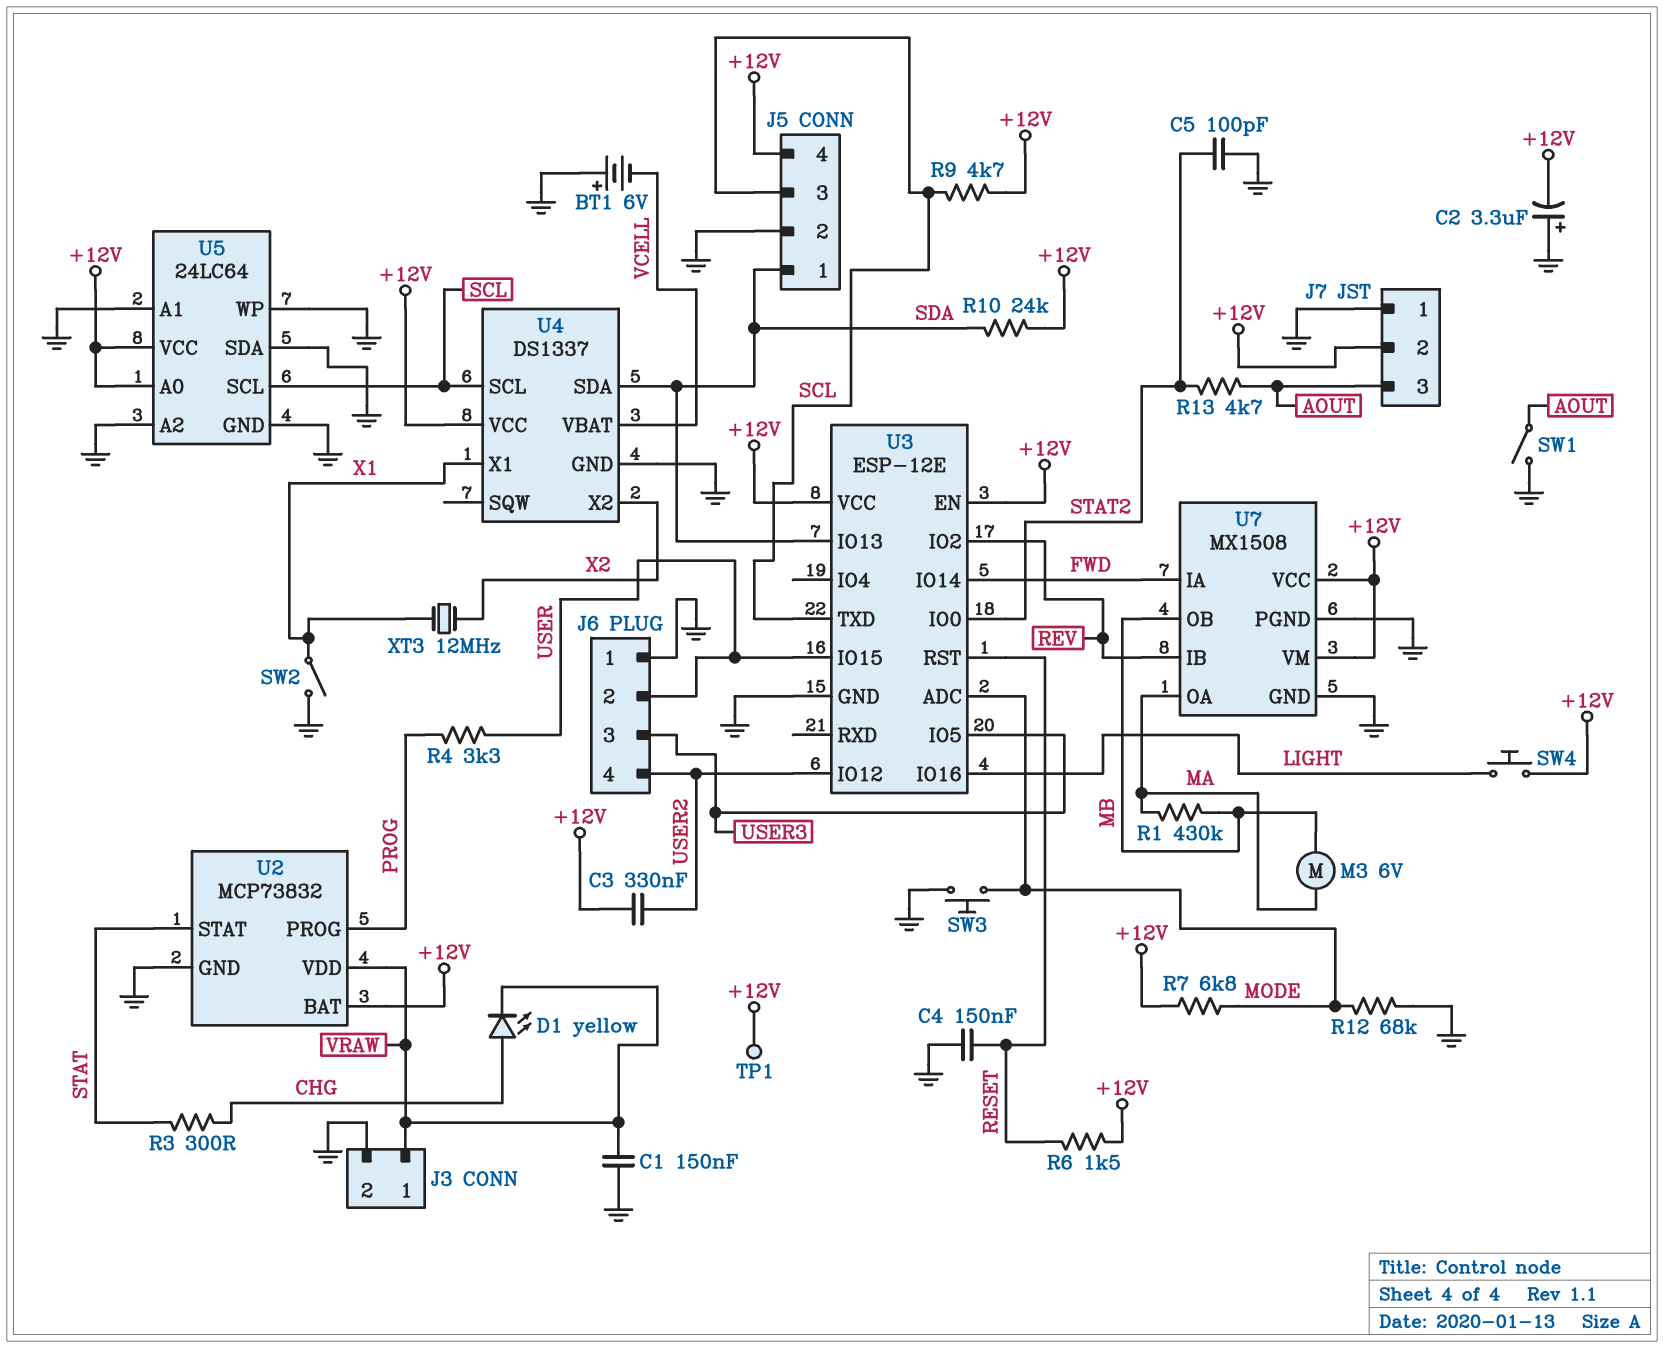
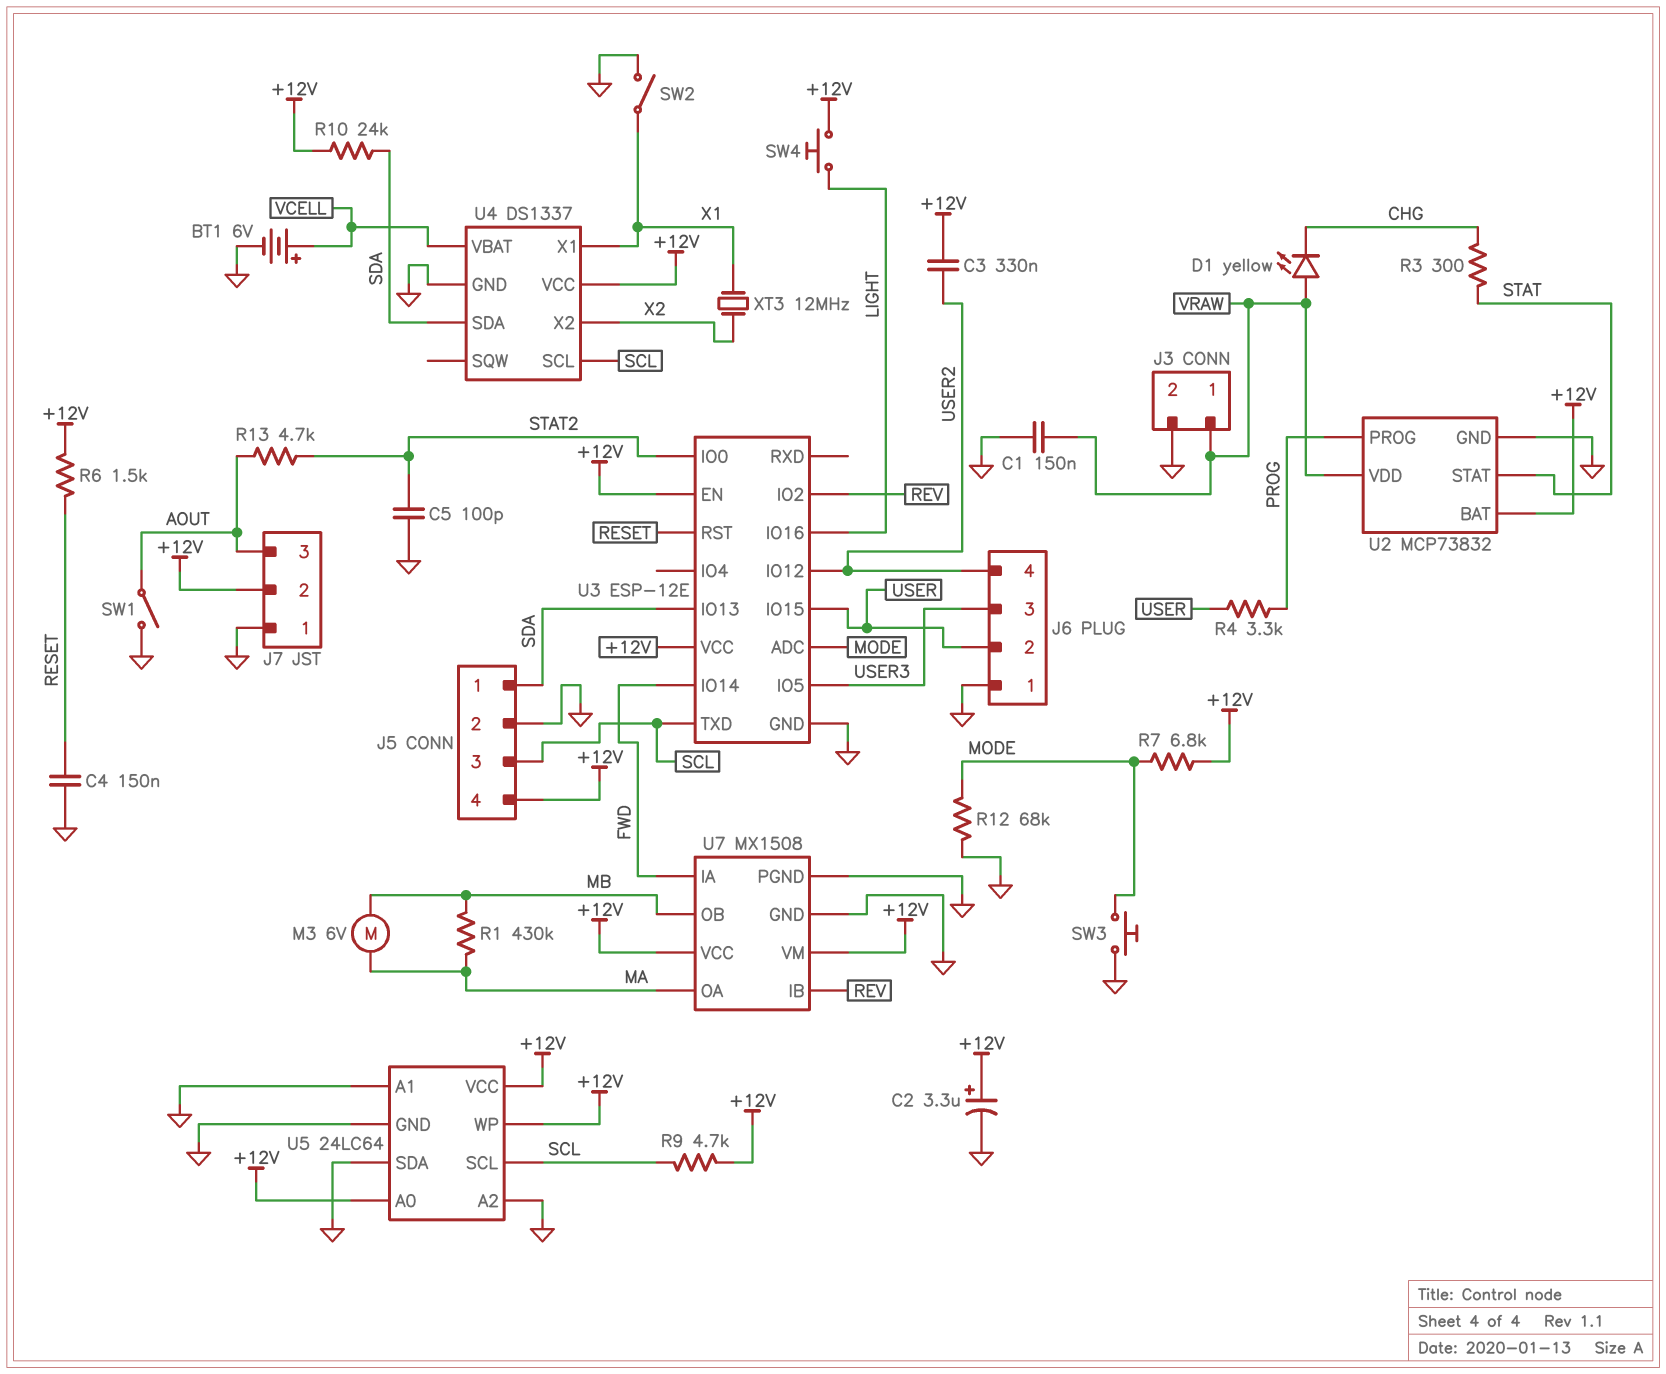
BT1: 6V (plus GND, minus VCELL) -> 6V (plus VCELL, minus GND)
C2: 3.3uF (plus GND, minus +12V) -> 3.3uF (plus +12V, minus GND)
D1: LED yellow (A CHG, K VRAW) -> LED yellow (A VRAW, K CHG)
TP1: test point (+12V) -> none
U5 pin WP: GND -> +12V

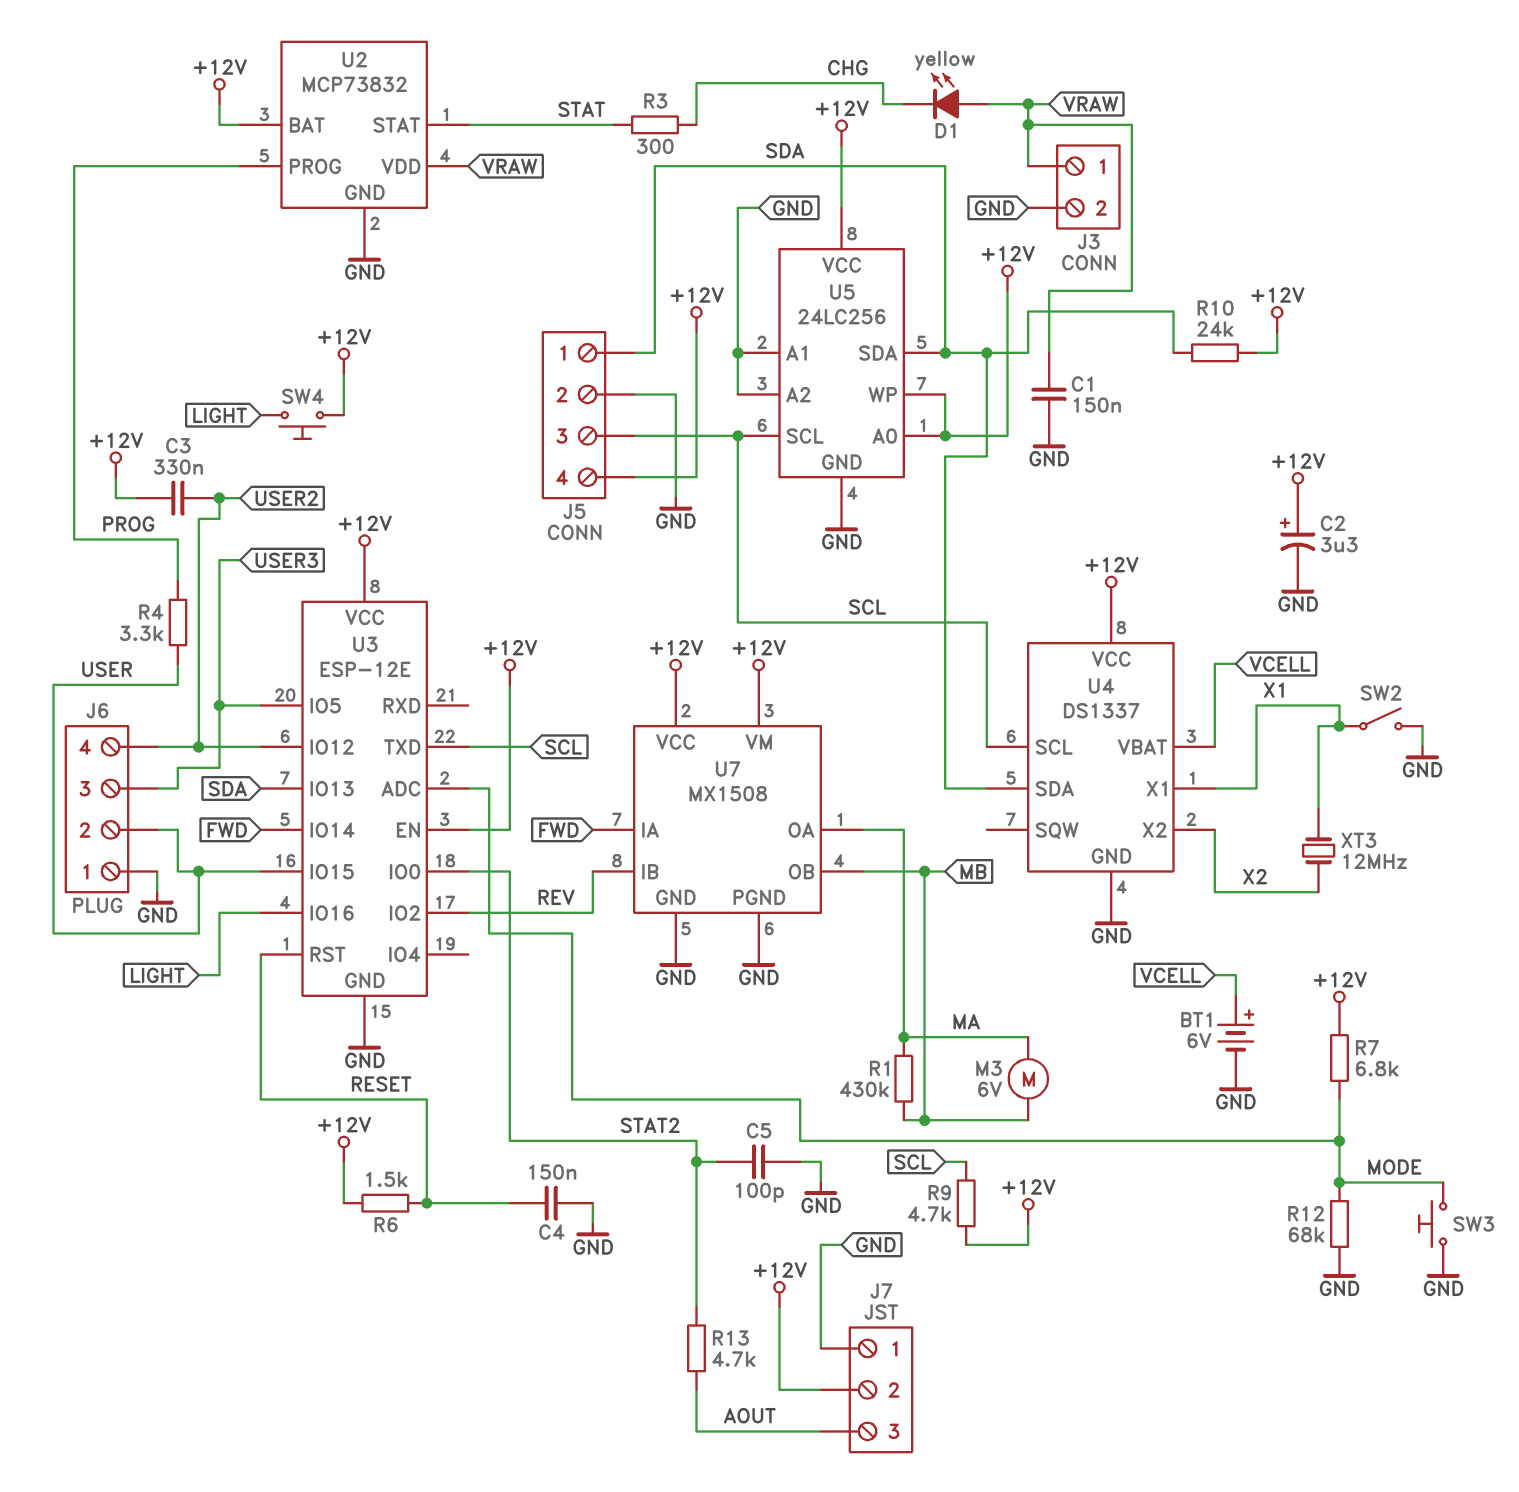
SW1: switch (AOUT, GND) -> none
U5: 24LC64 -> 24LC256
U5 pin SDA: GND -> SDA

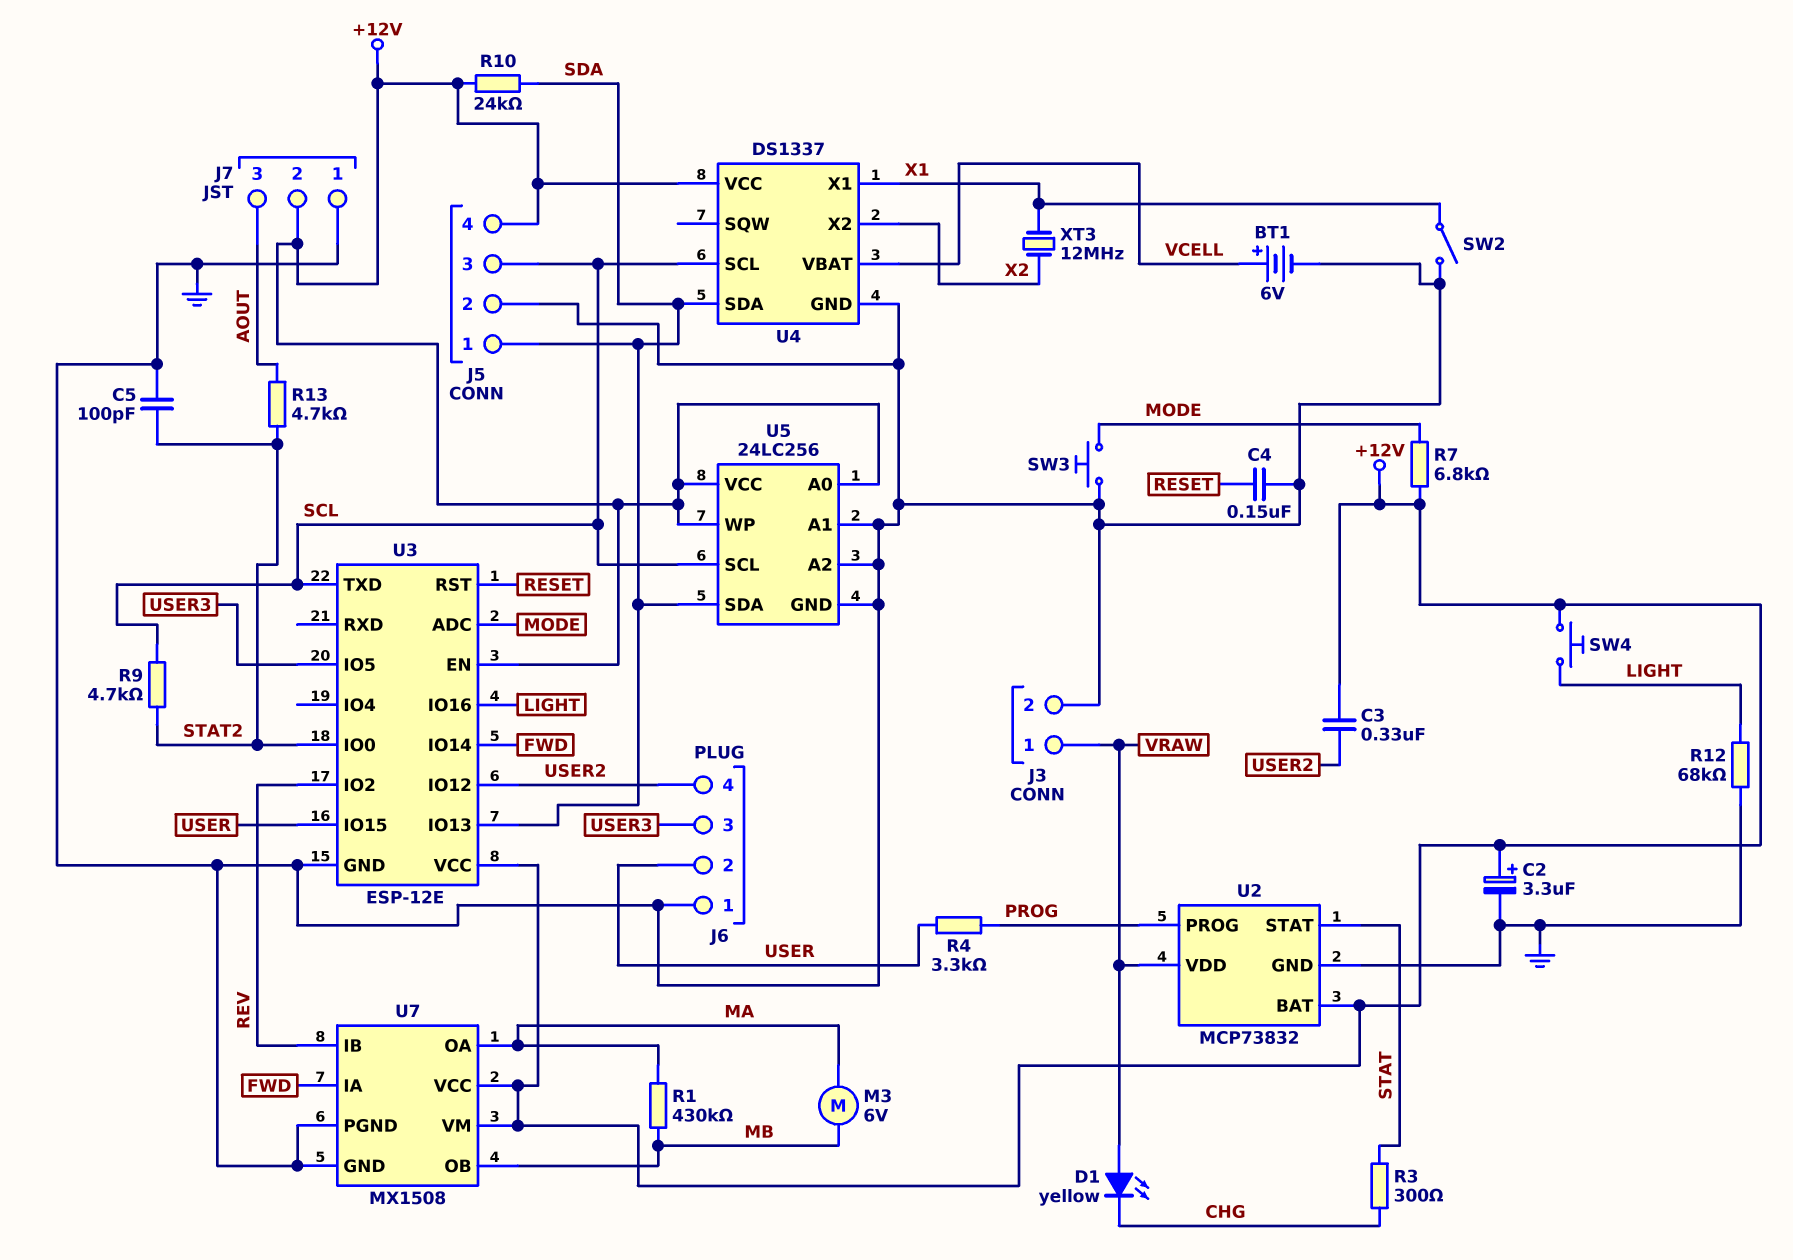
C1: 150nF (GND, VRAW) -> none
R6: 1.5k (+12V, RESET) -> none
R9: 4.7k (+12V, SCL) -> 4.7k (SCL, STAT2)
R12: 68k (GND, MODE) -> 68k (GND, LIGHT)

